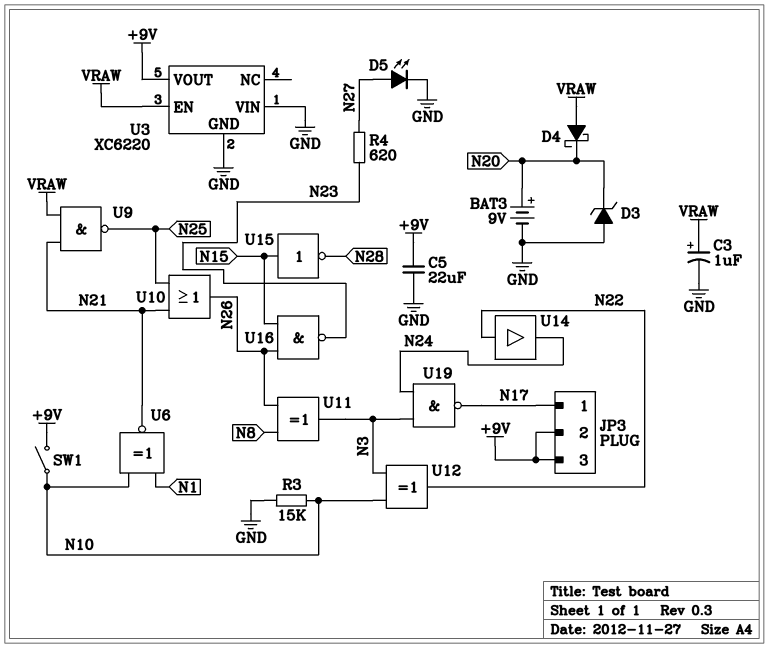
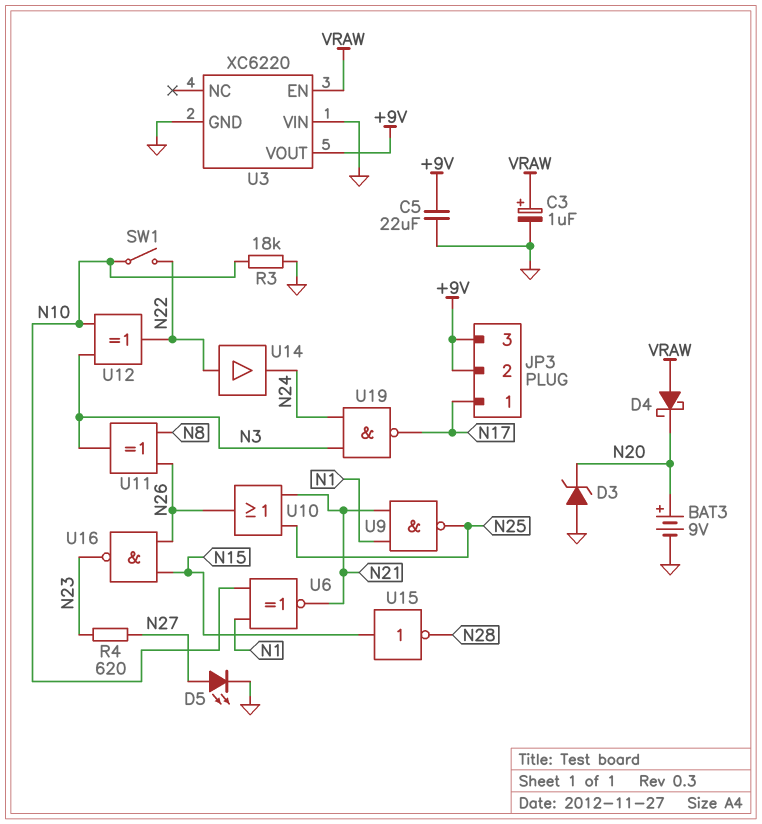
R3: 15k (GND, N10) -> 18k (GND, N10)
SW1: switch (+9V, N10) -> switch (N10, N22)
U9: NAND (in N21, in VRAW, out N25) -> NAND (in N1, in N21, out N25)

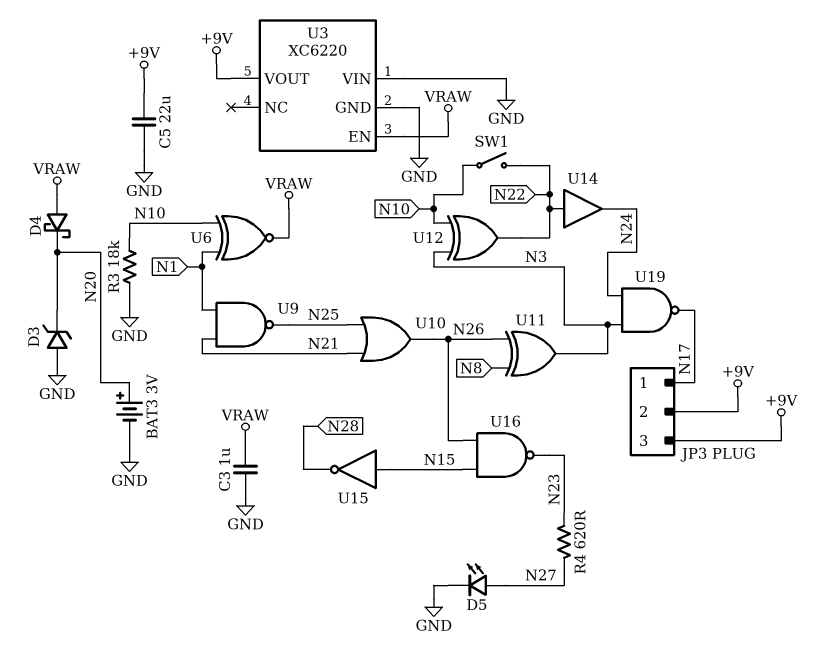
BAT3: 9V (plus N20, minus GND) -> 3V (plus N20, minus GND)
C3: 1uF (plus VRAW, minus GND) -> 1uF (GND, VRAW)
U6: XNOR (in N1, in N10, out N21) -> XNOR (in N1, in N10, out VRAW)

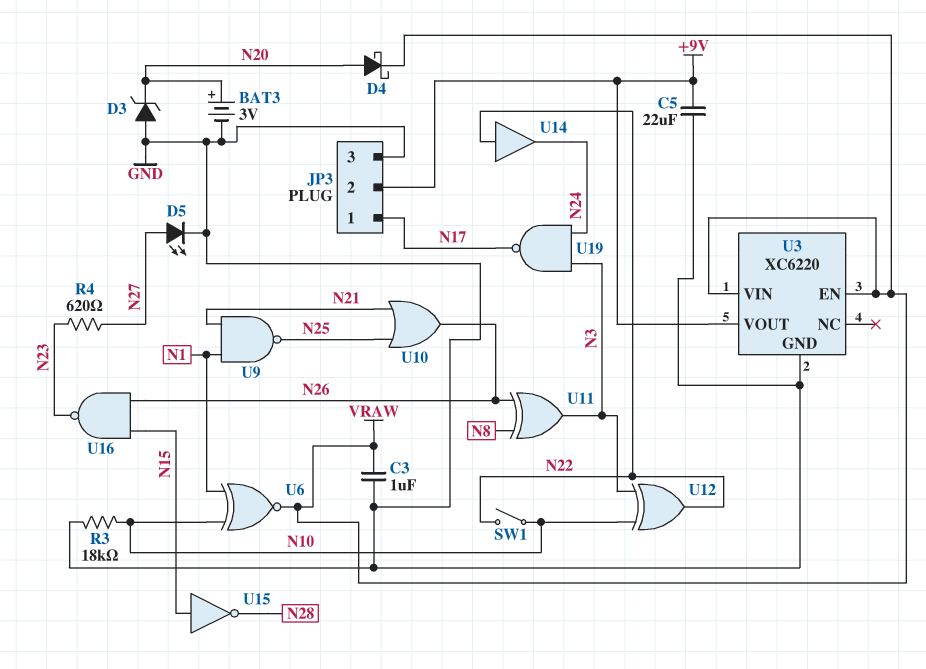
D4: schottky (A VRAW, K N20) -> schottky (A N20, K VRAW)
JP3 pin 3: +9V -> GND
U3 pin VIN: GND -> VRAW

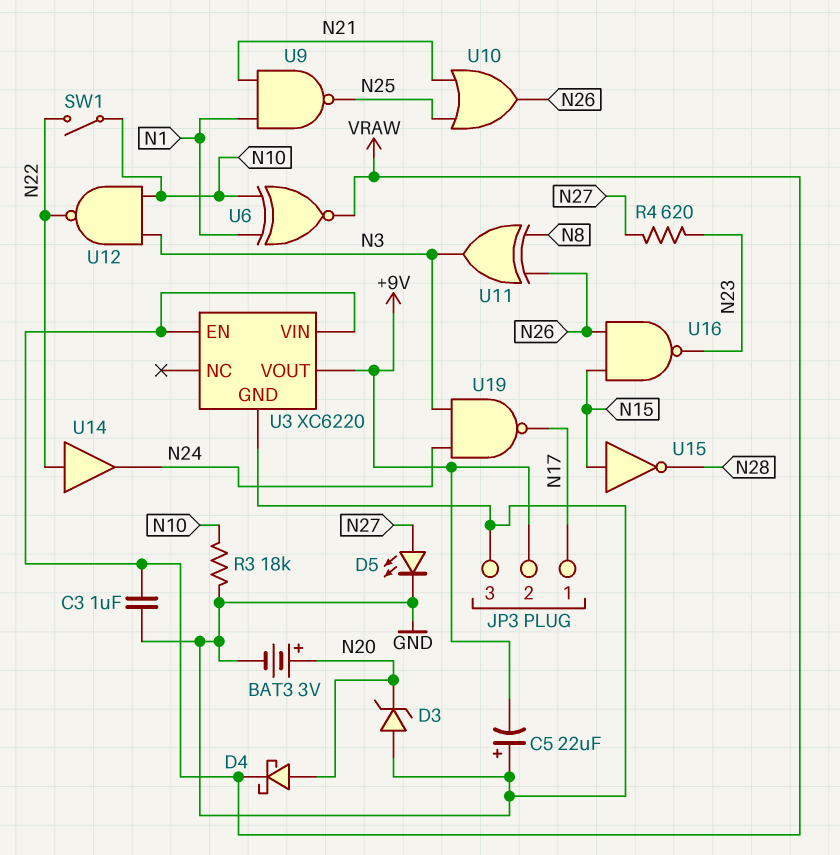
C5: 22uF (+9V, GND) -> 22uF (plus GND, minus +9V)
U12: XOR (in N3, in N10, out N22) -> NAND (in N3, in N10, out N22)

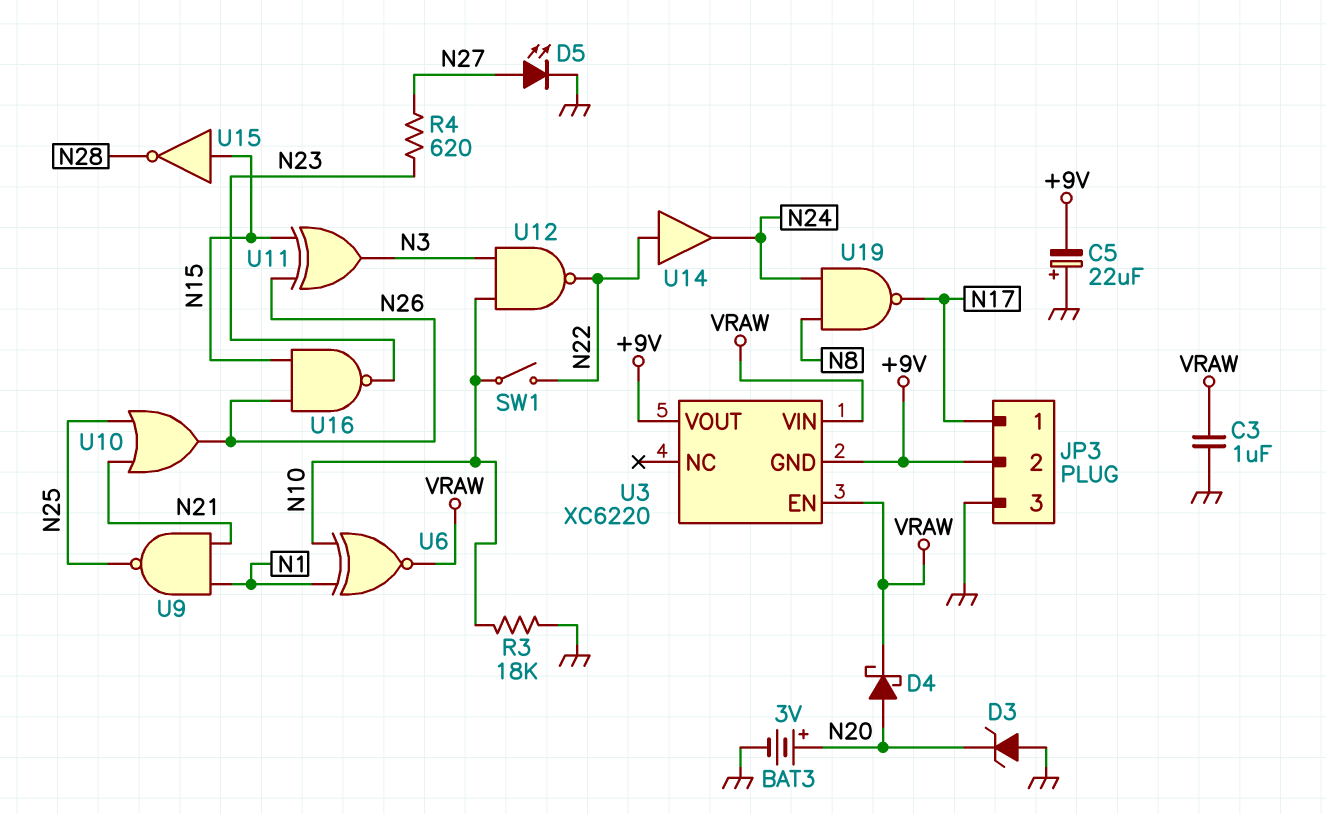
U3 pin GND: GND -> +9V
U11: XOR (in N8, in N26, out N3) -> XOR (in N15, in N26, out N3)
U19: NAND (in N3, in N24, out N17) -> NAND (in N8, in N24, out N17)

